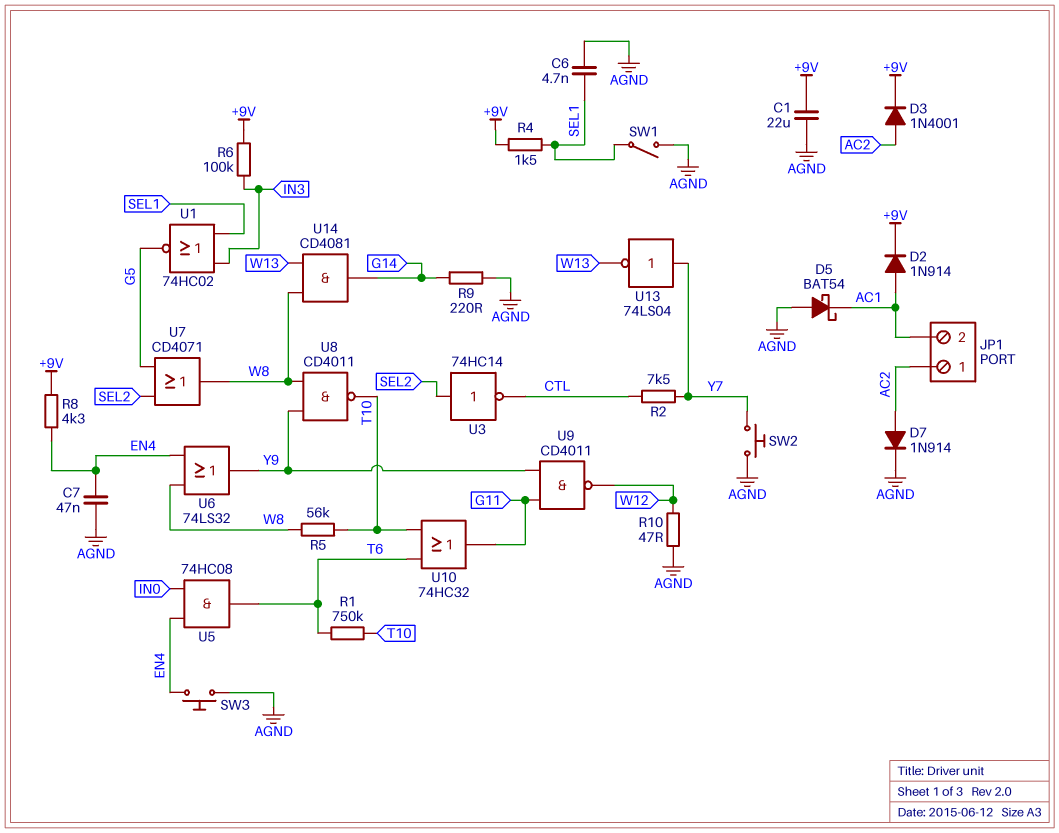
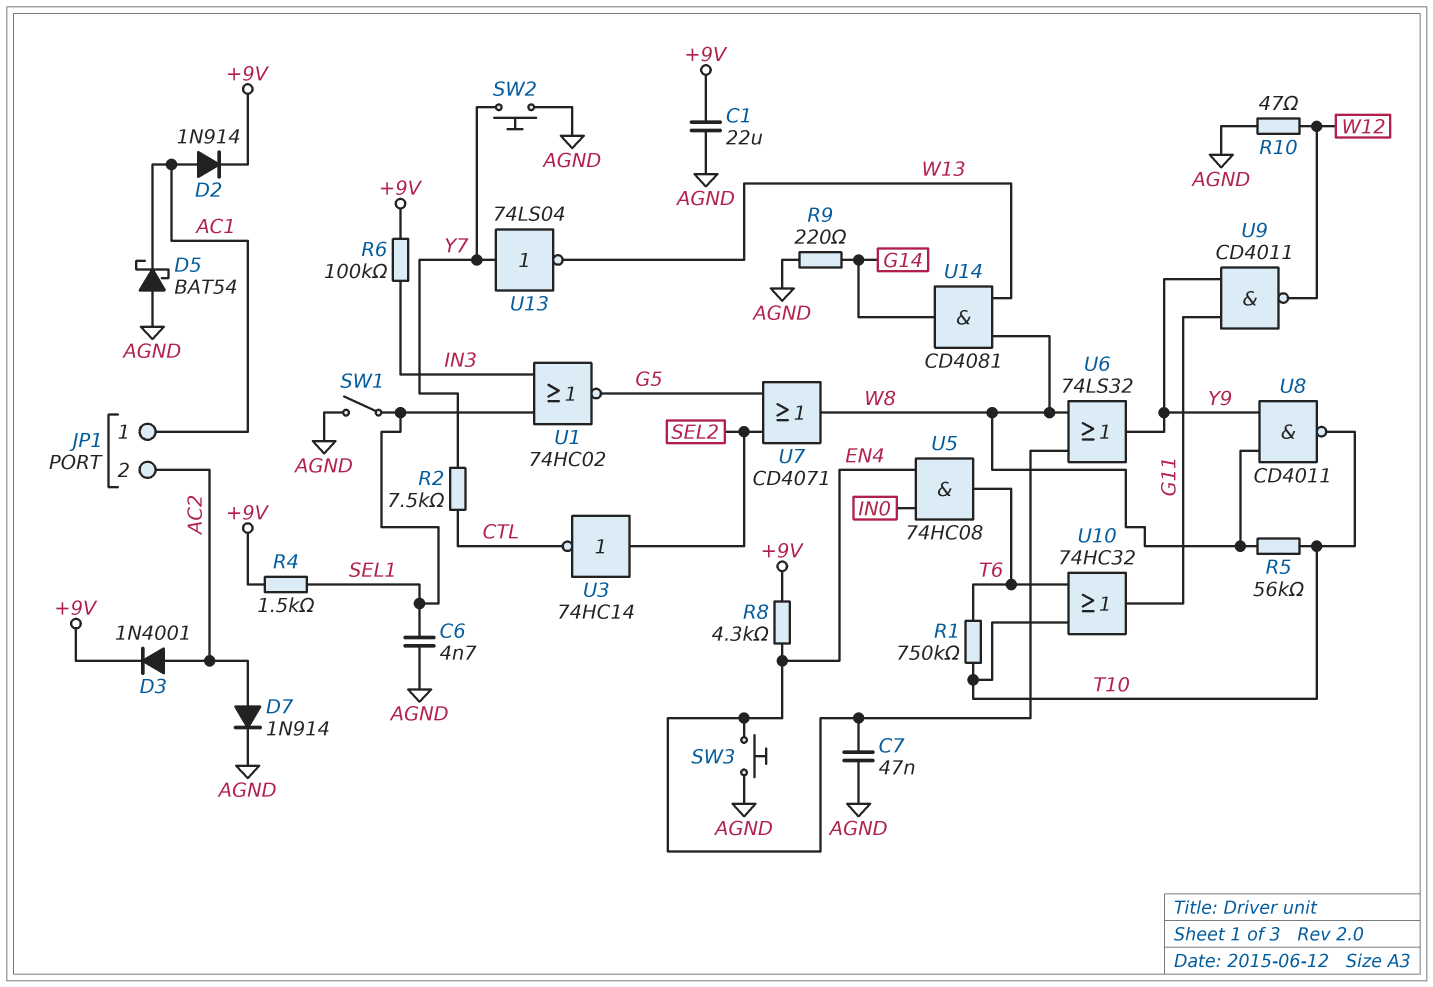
JP1 pin 1: AC2 -> AC1
JP1 pin 2: AC1 -> AC2

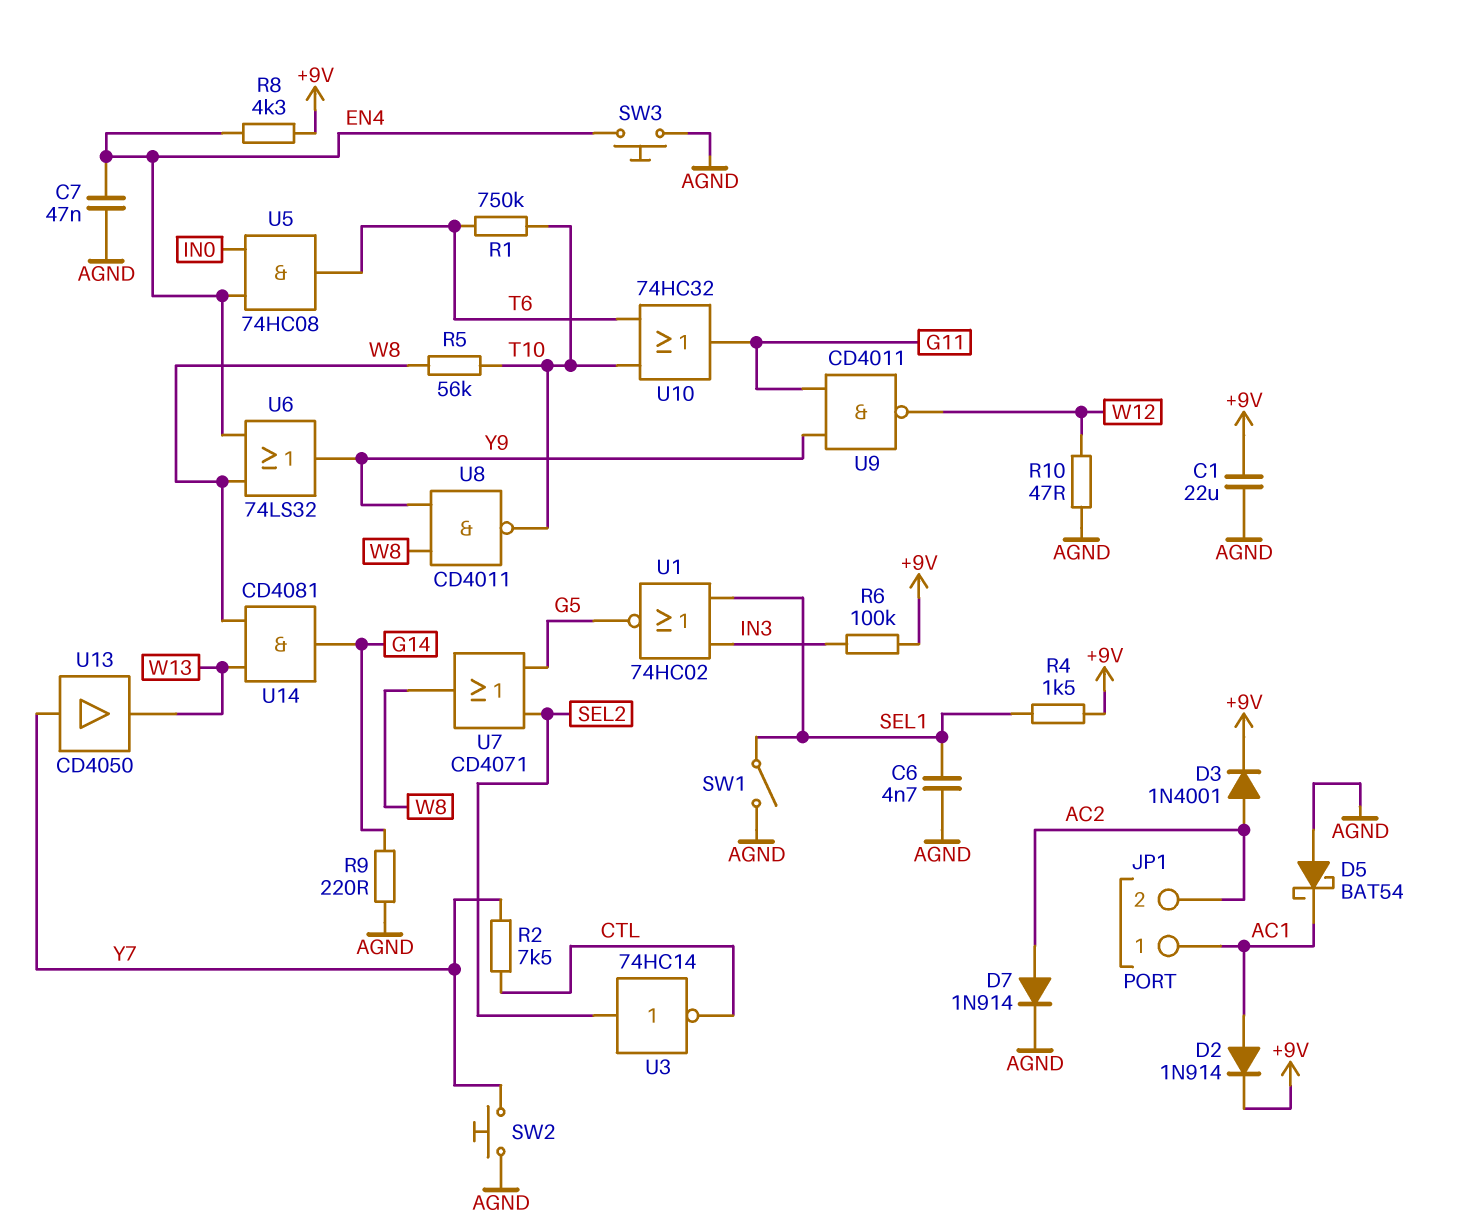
U13: NOT 74LS04 (in Y7, out W13) -> buffer CD4050 (in Y7, out W13)

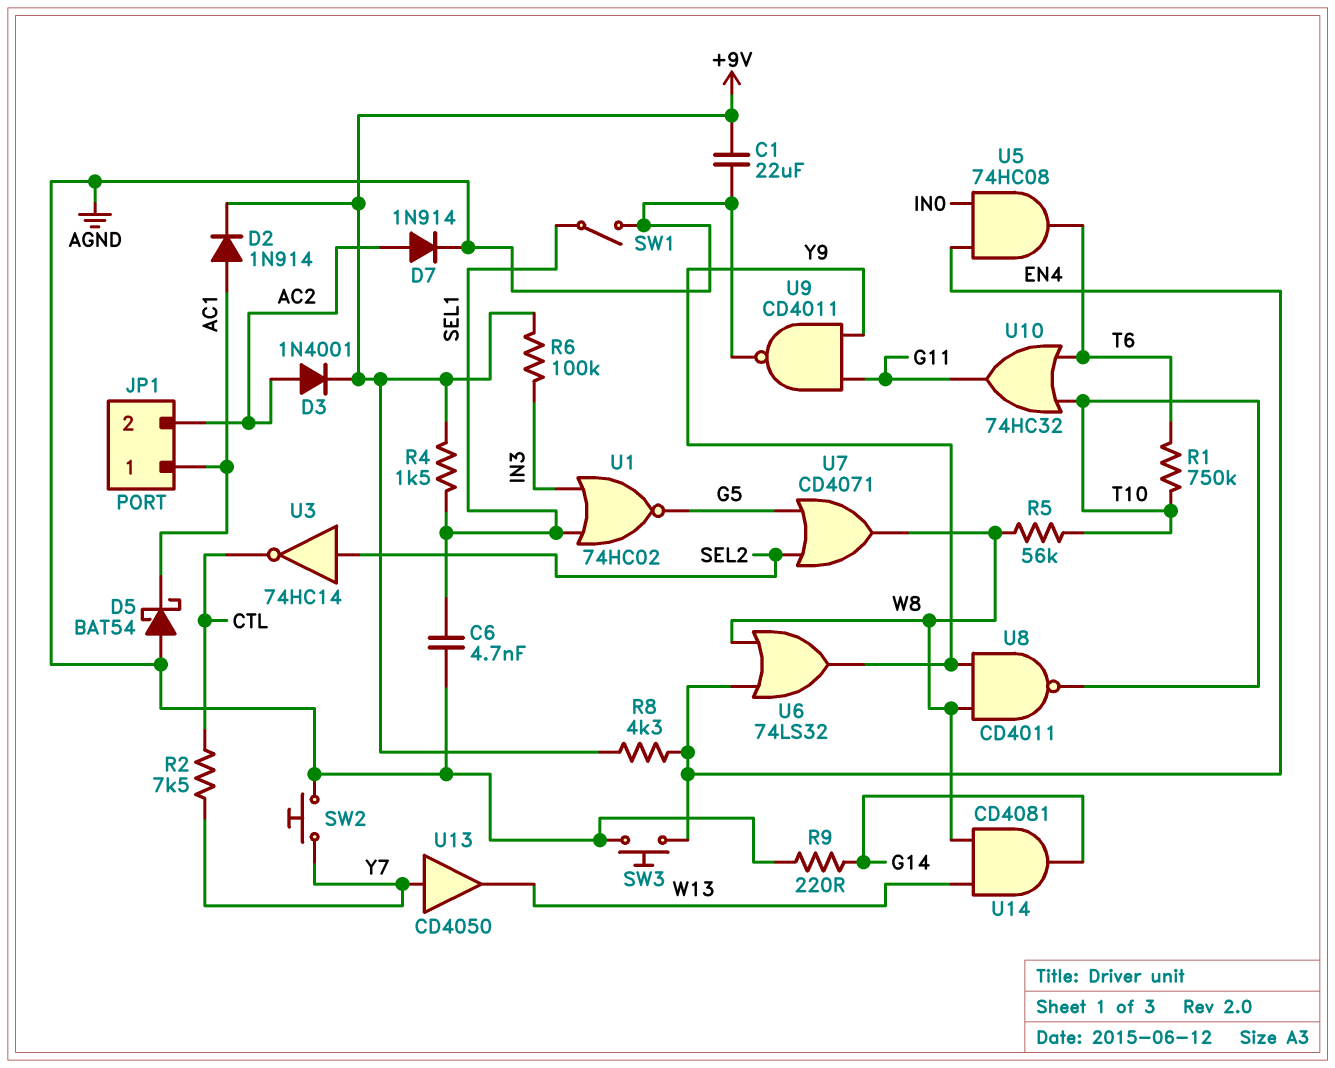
C7: 47nF (AGND, EN4) -> none
R10: 47 (AGND, W12) -> none
U9: NAND CD4011 (in G11, in Y9, out W12) -> NAND CD4011 (in G11, in Y9, out AGND)

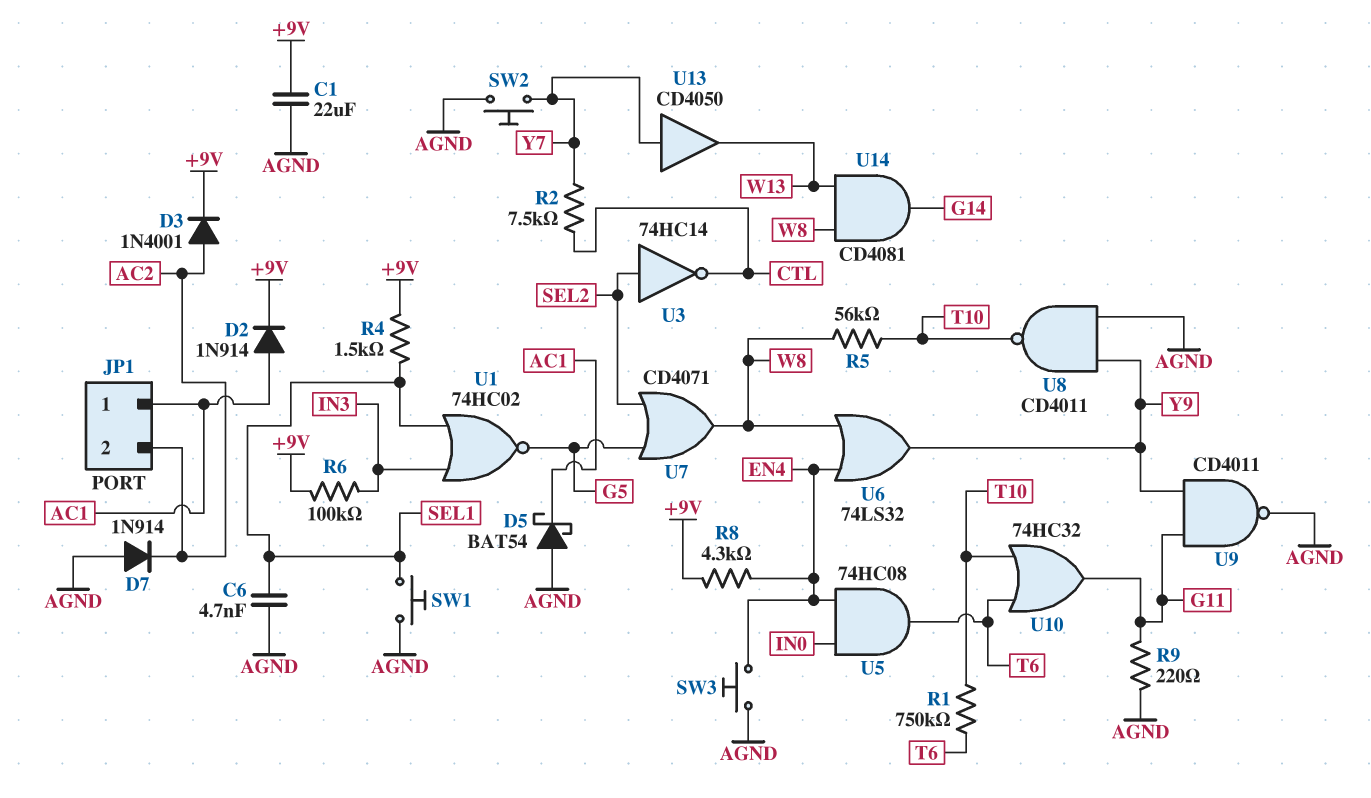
D7: diode 1N914 (A AC2, K AGND) -> diode 1N914 (A AGND, K AC2)
R9: 220 (AGND, G14) -> 220 (AGND, G11)
SW1: switch (AGND, SEL1) -> button (AGND, SEL1)
U8: NAND CD4011 (in W8, in Y9, out T10) -> NAND CD4011 (in AGND, in Y9, out T10)

